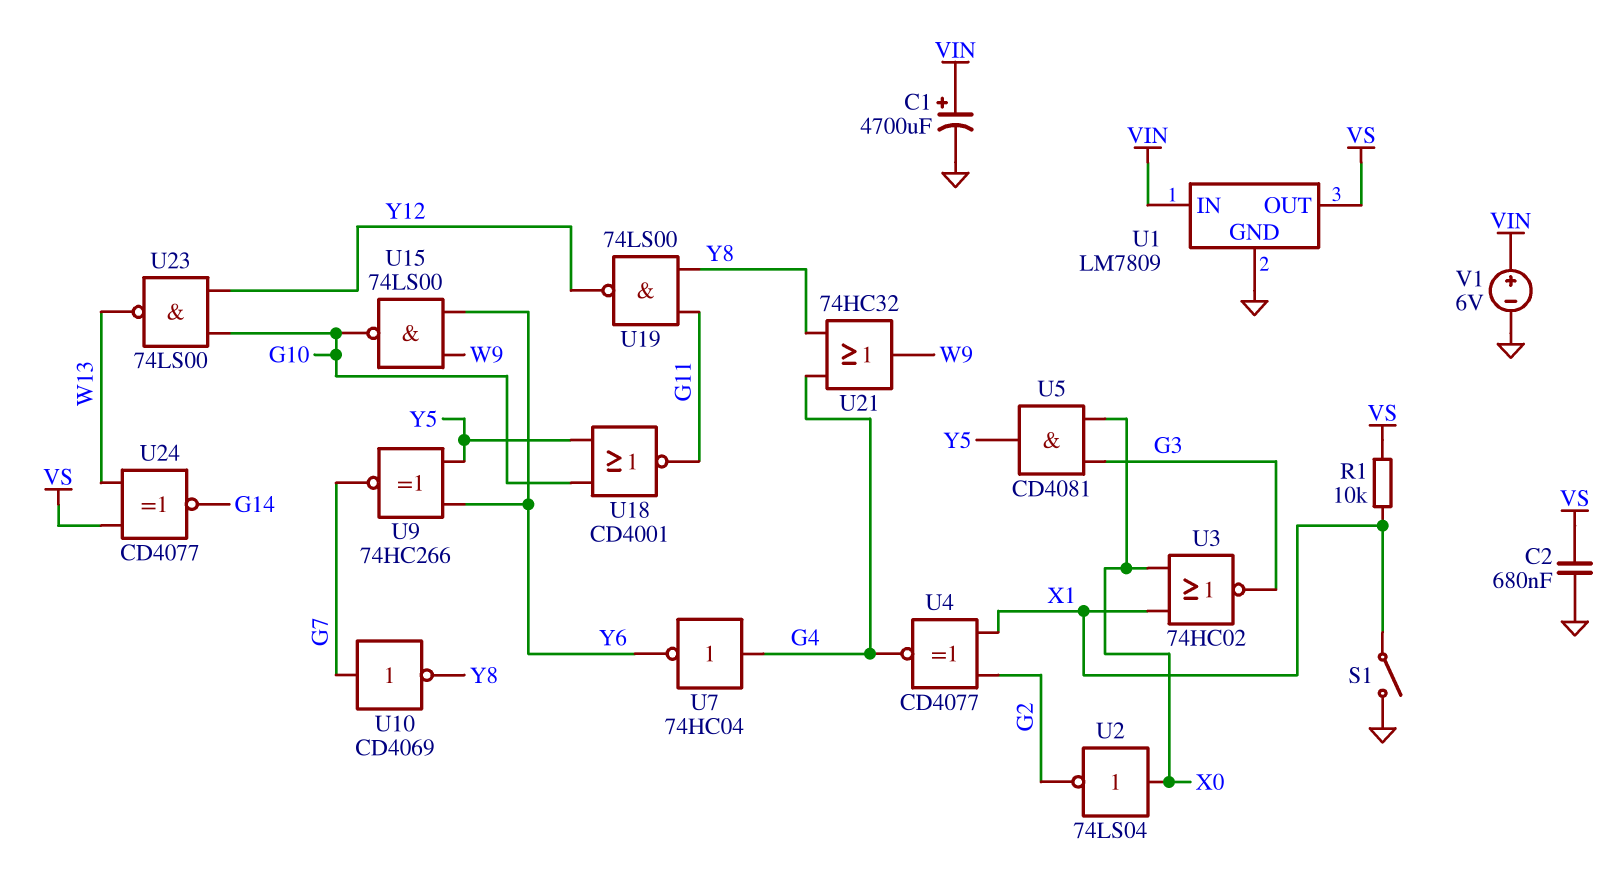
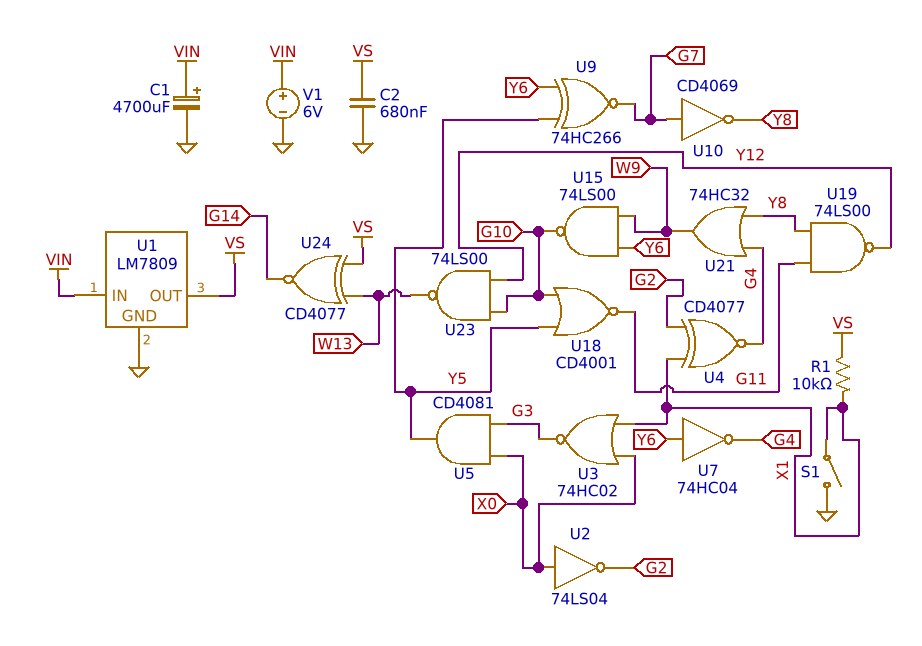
U7: NOT 74HC04 (in G4, out Y6) -> NOT 74HC04 (in Y6, out G4)

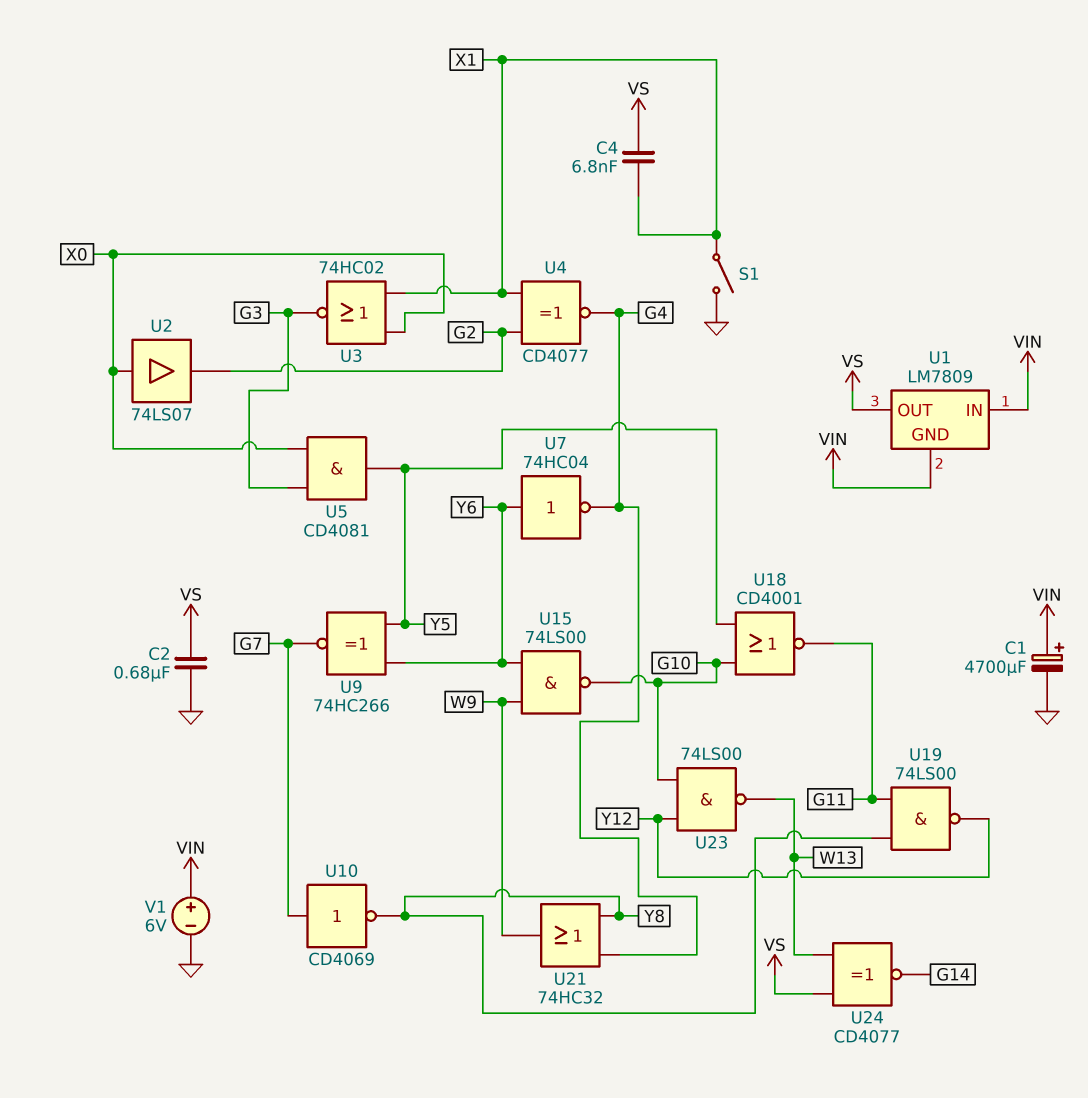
C4: none -> 6.8nF (VS, X1)
R1: 10k (VS, X1) -> none
U1 pin GND: GND -> VIN
U2: NOT 74LS04 (in X0, out G2) -> buffer 74LS07 (in X0, out G2)

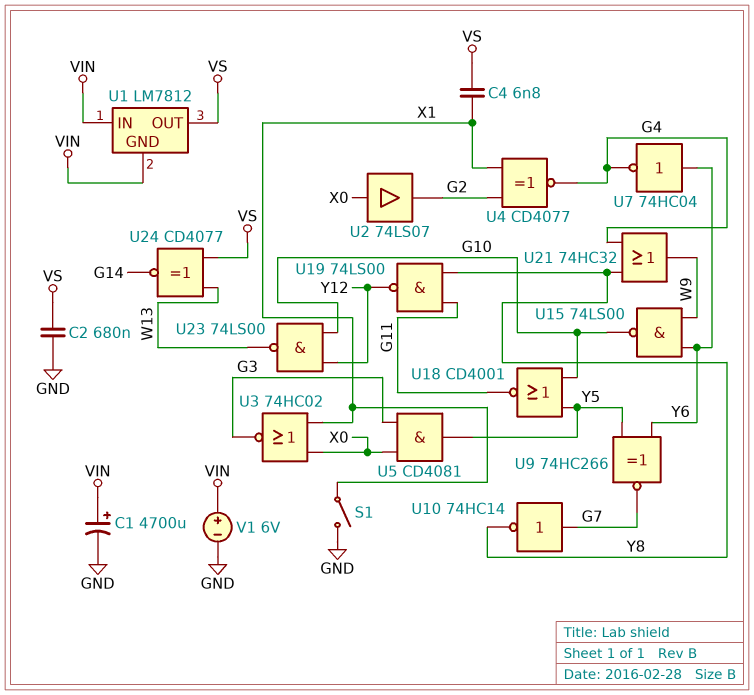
U1: LM7809 -> LM7812
U10: NOT CD4069 (in G7, out Y8) -> NOT 74HC14 (in G7, out Y8)

